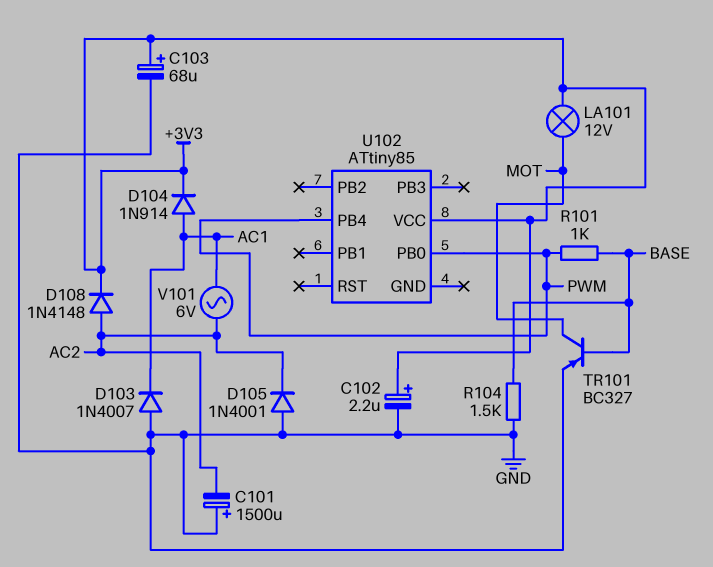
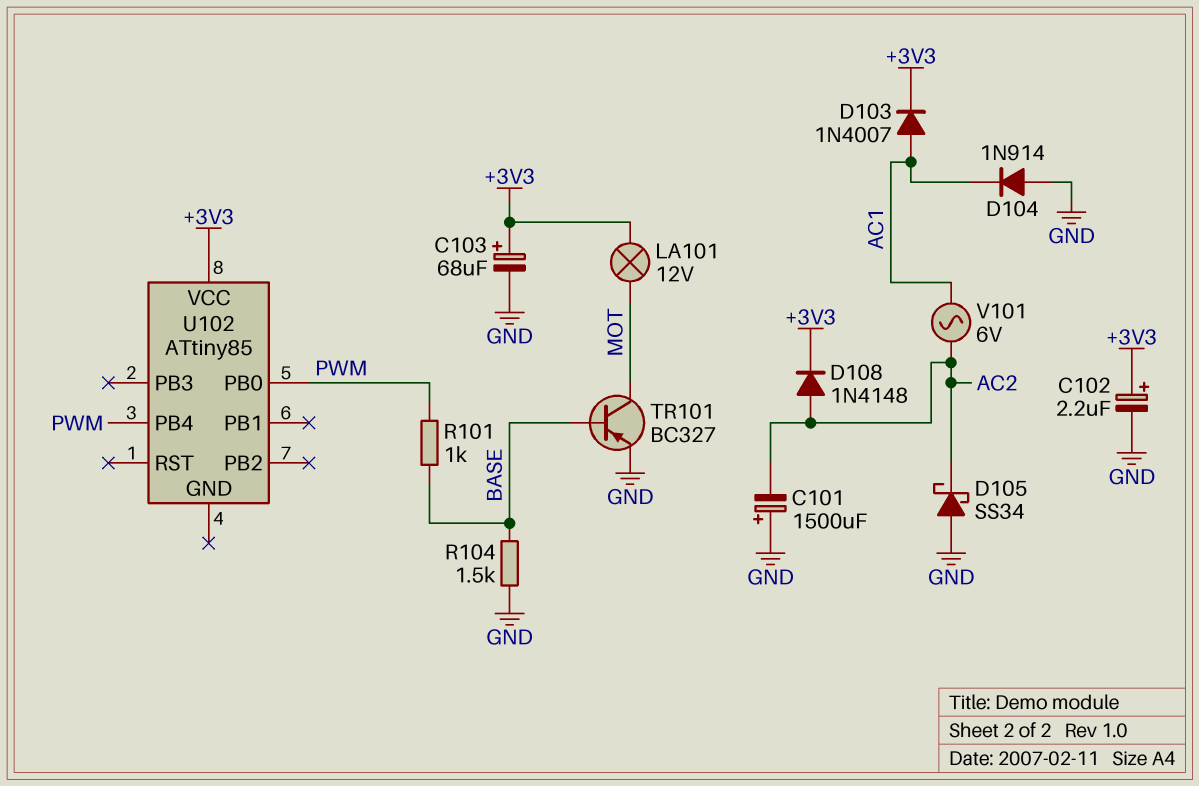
D103: diode 1N4007 (A GND, K AC1) -> diode 1N4007 (A AC1, K +3V3)
D104: diode 1N914 (A AC1, K +3V3) -> diode 1N914 (A GND, K AC1)
D105: diode 1N4001 (A GND, K AC2) -> schottky SS34 (A GND, K AC2)

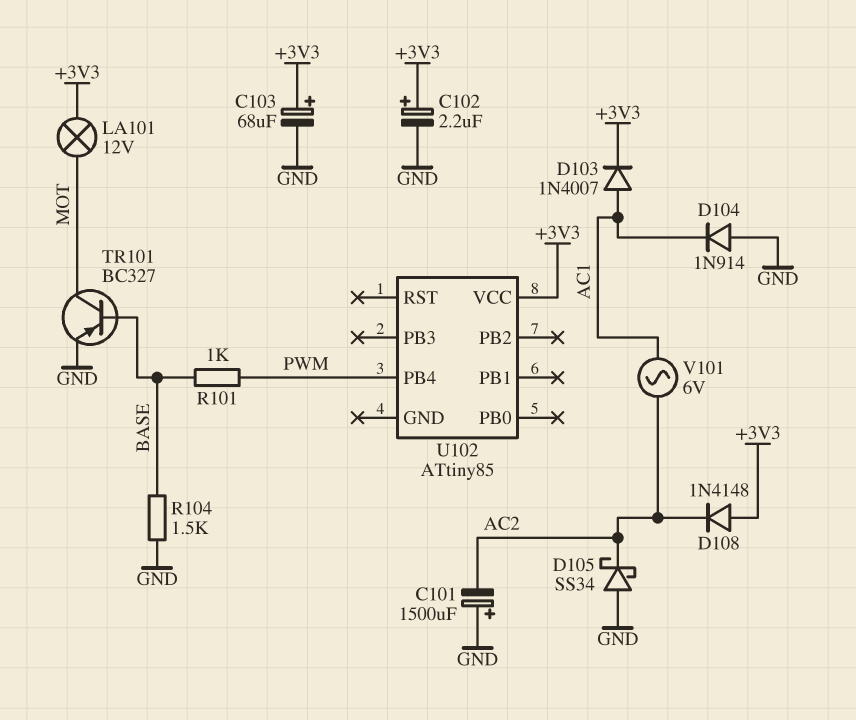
D108: diode 1N4148 (A AC2, K +3V3) -> diode 1N4148 (A +3V3, K AC2)
U102 pin PB0: PWM -> none

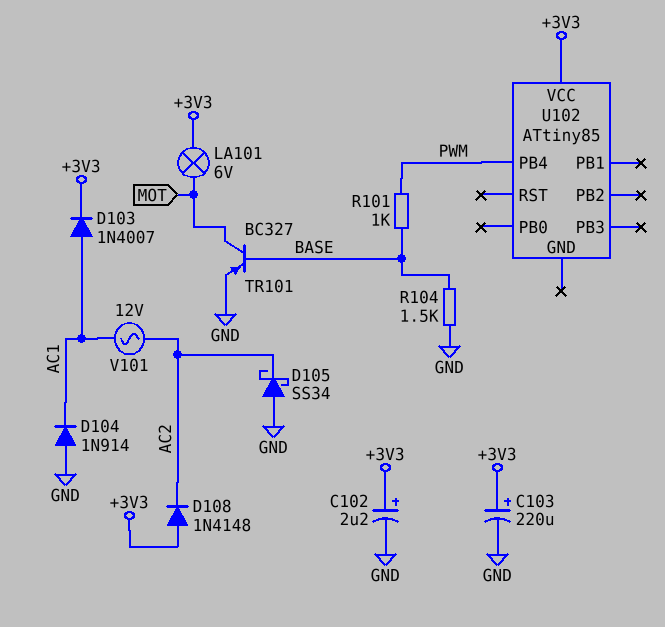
C101: 1500uF (plus GND, minus AC2) -> none
C103: 68uF (plus +3V3, minus GND) -> 220uF (plus +3V3, minus GND)
LA101: lamp 12V (+3V3, MOT) -> lamp 6V (+3V3, MOT)
V101: AC 6V (AC1, AC2) -> AC 12V (AC1, AC2)

